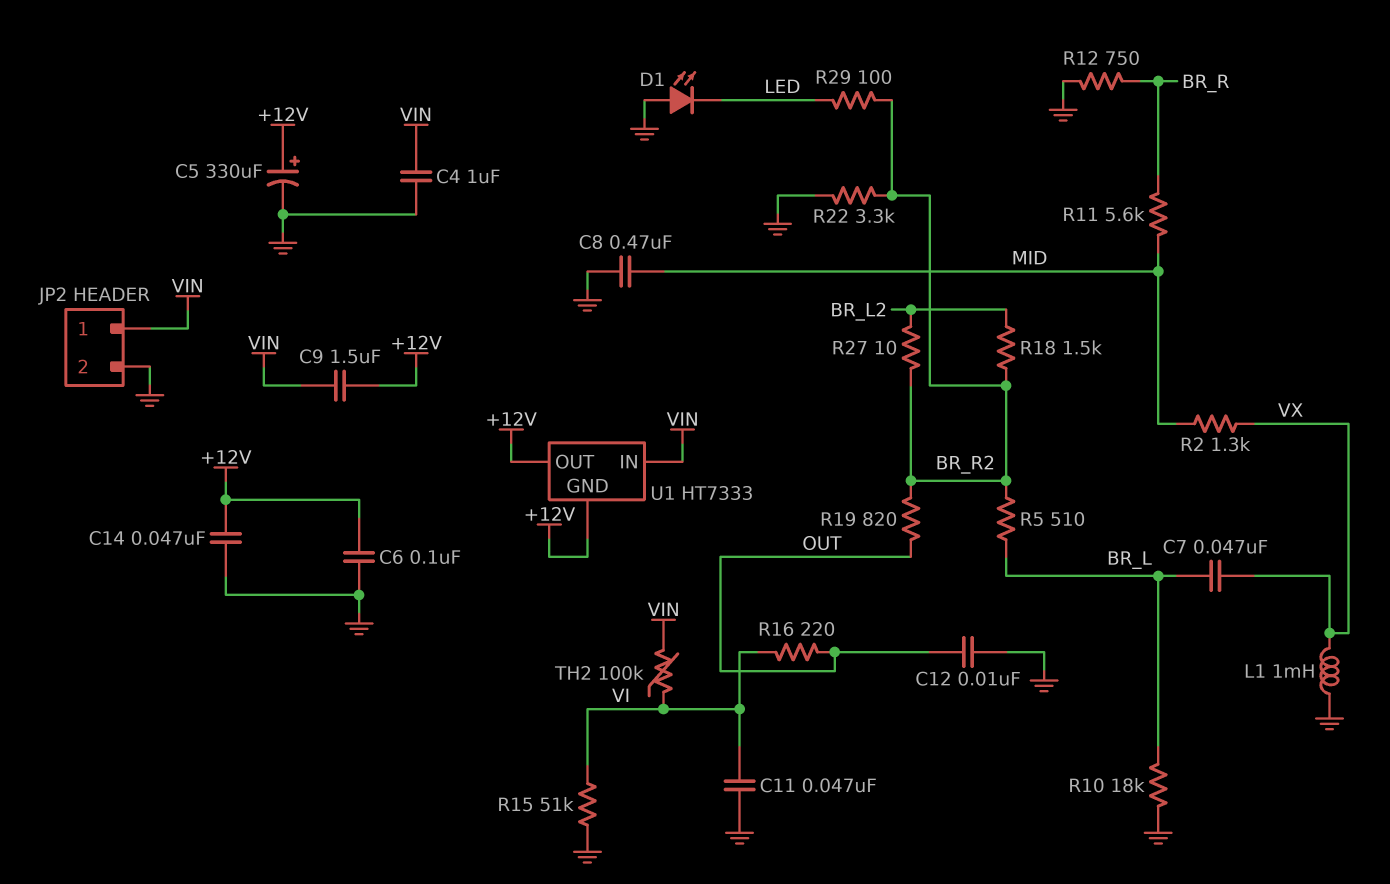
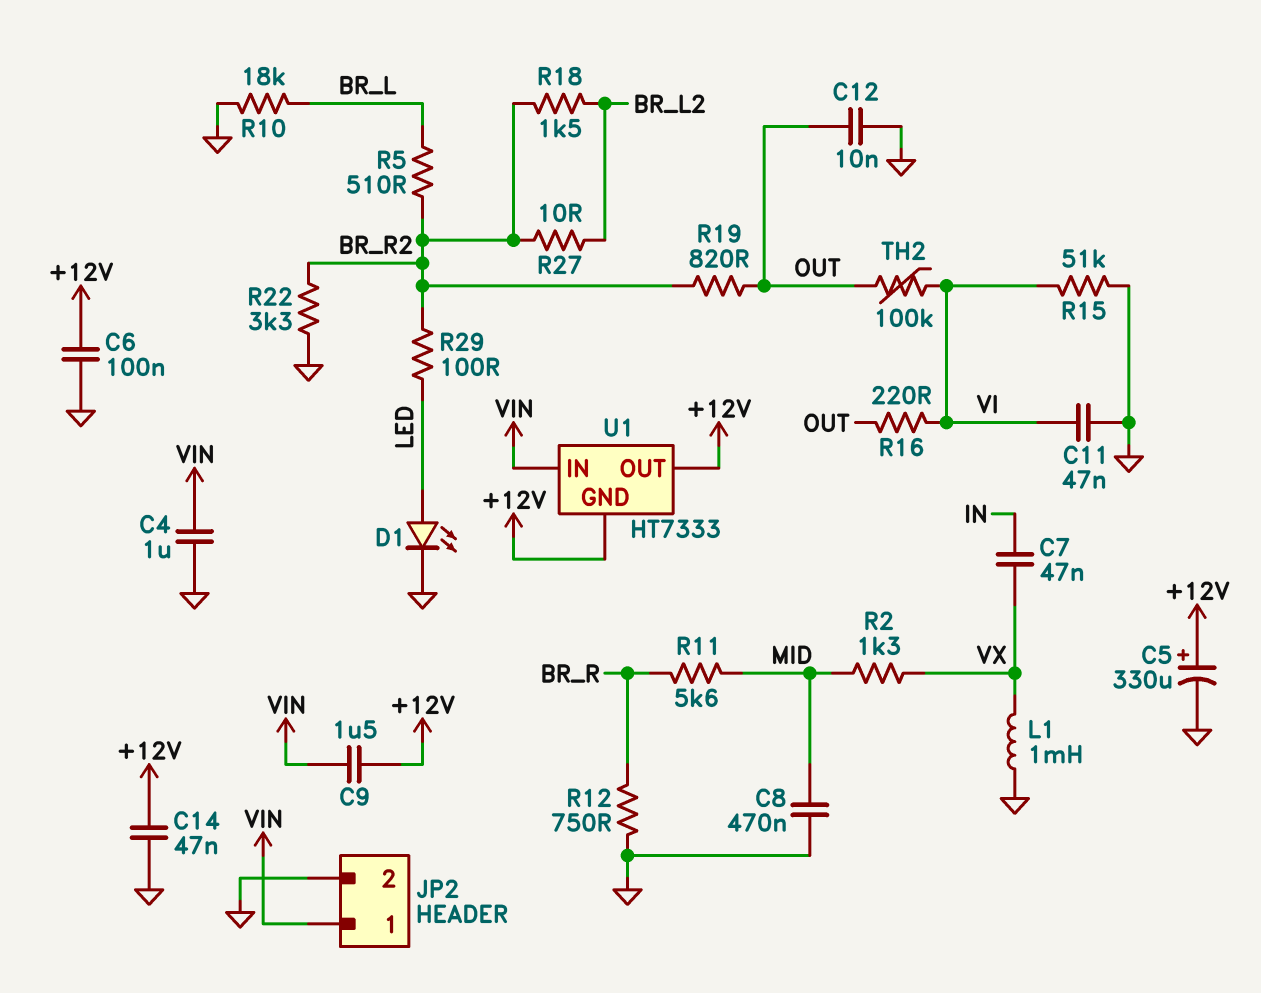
C7: 47nF (BR_L, VX) -> 47nF (IN, VX)
D1: LED (A GND, K LED) -> LED (A LED, K GND)
TH2: 100k (VI, VIN) -> 100k (OUT, VI)

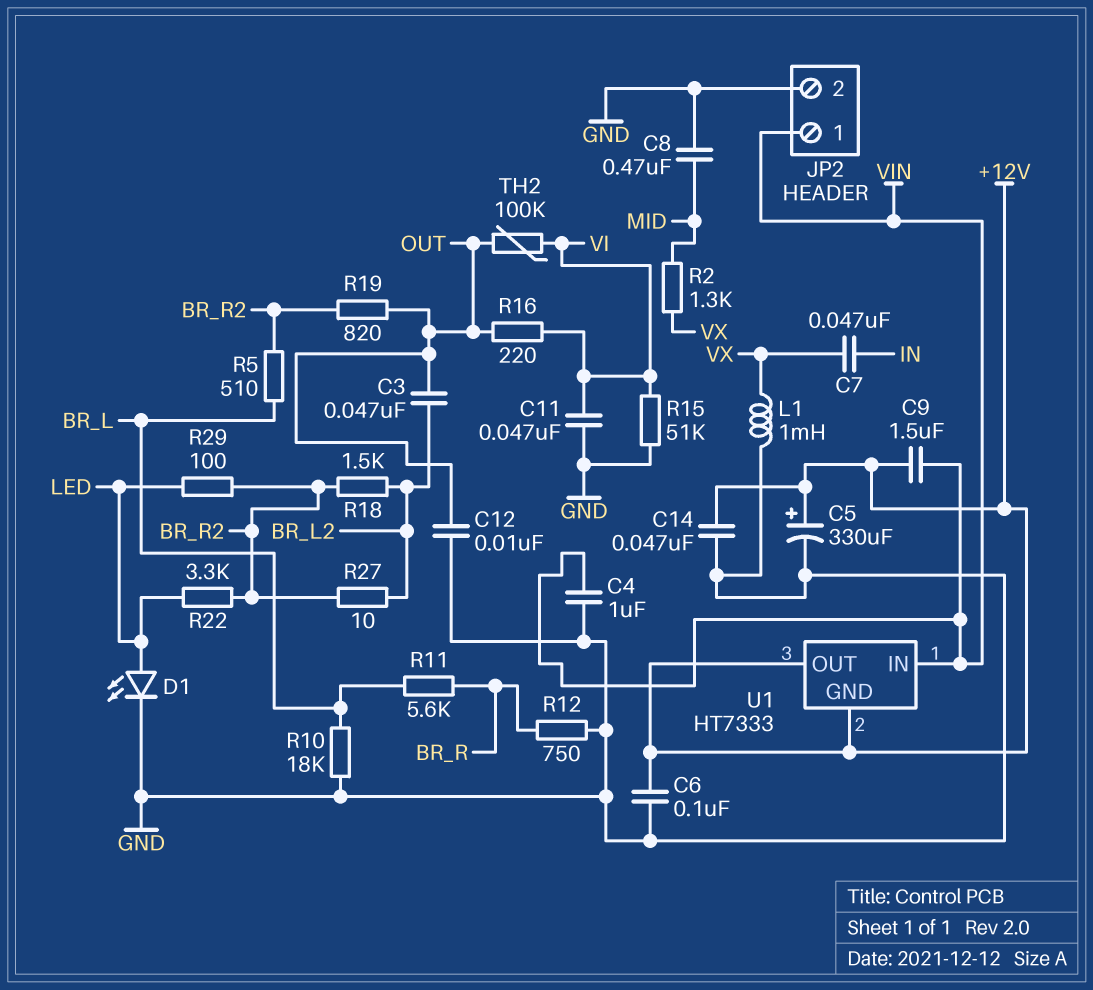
C3: none -> 47nF (BR_L2, OUT)
R11: 5.6k (BR_R, MID) -> 5.6k (BR_L, BR_R)
R22: 3.3k (BR_R2, GND) -> 3.3k (BR_R2, LED)

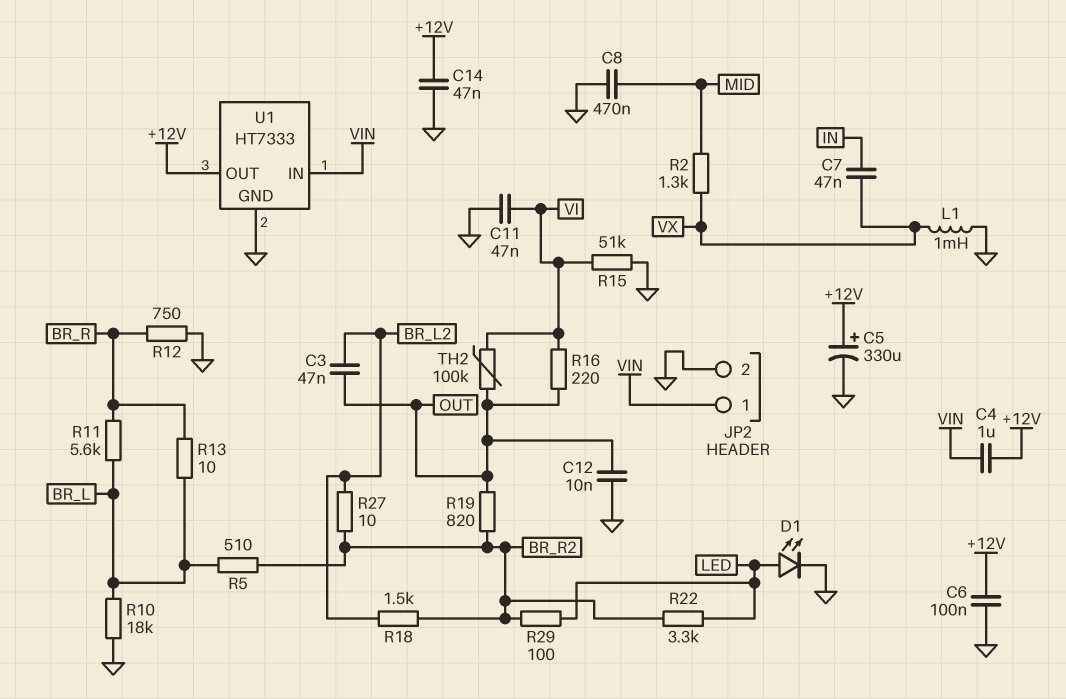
C4: 1uF (GND, VIN) -> 1uF (+12V, VIN)
C9: 1.5uF (+12V, VIN) -> none
R13: none -> 10 (BR_L, BR_R)
U1 pin GND: +12V -> GND

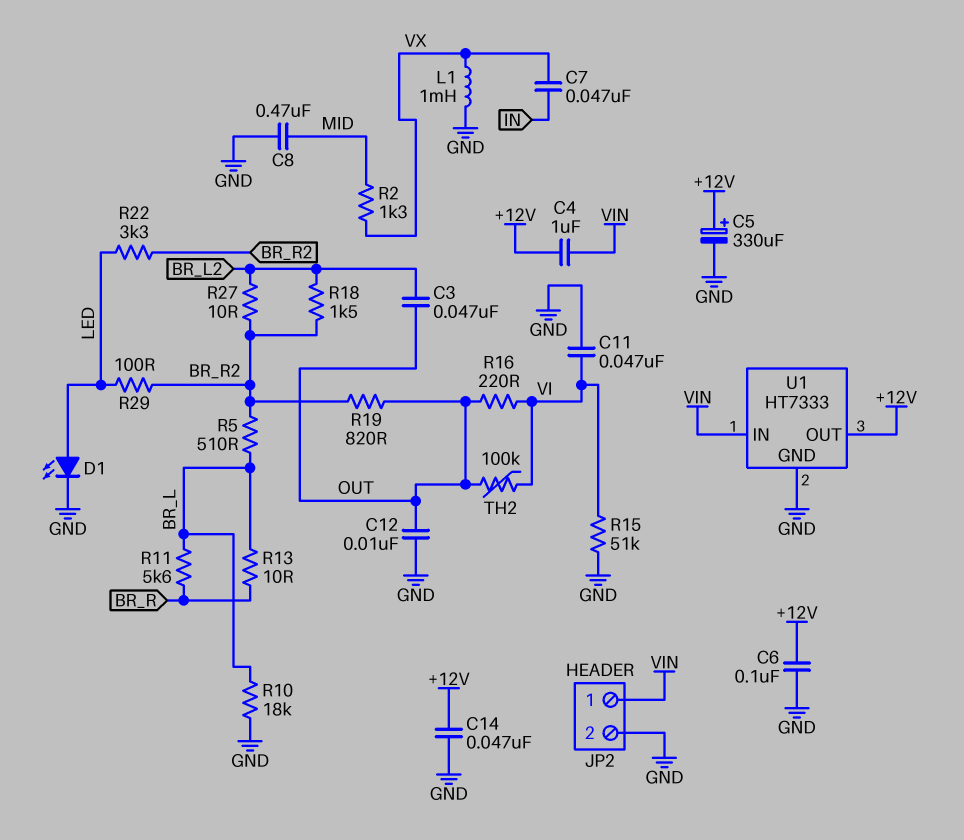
R12: 750 (BR_R, GND) -> none

